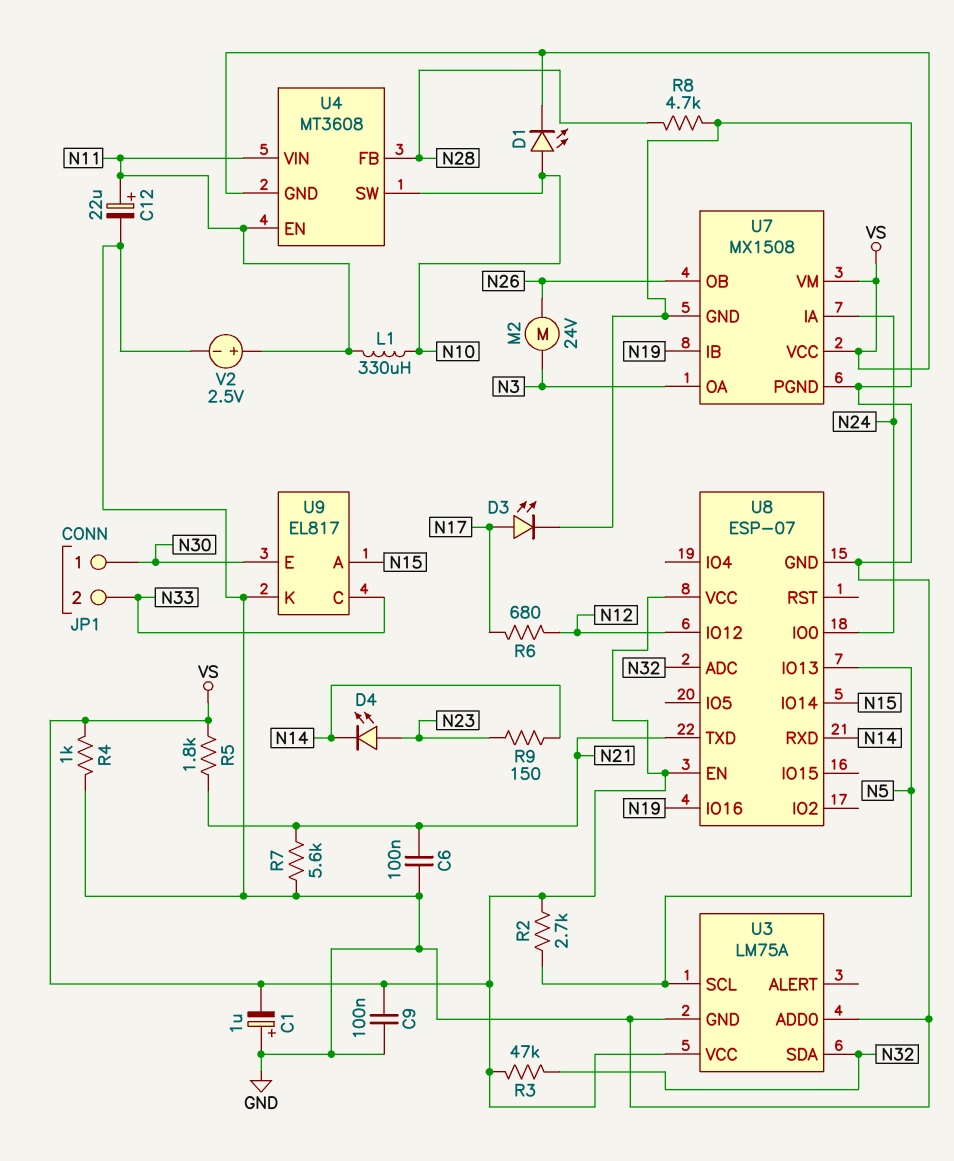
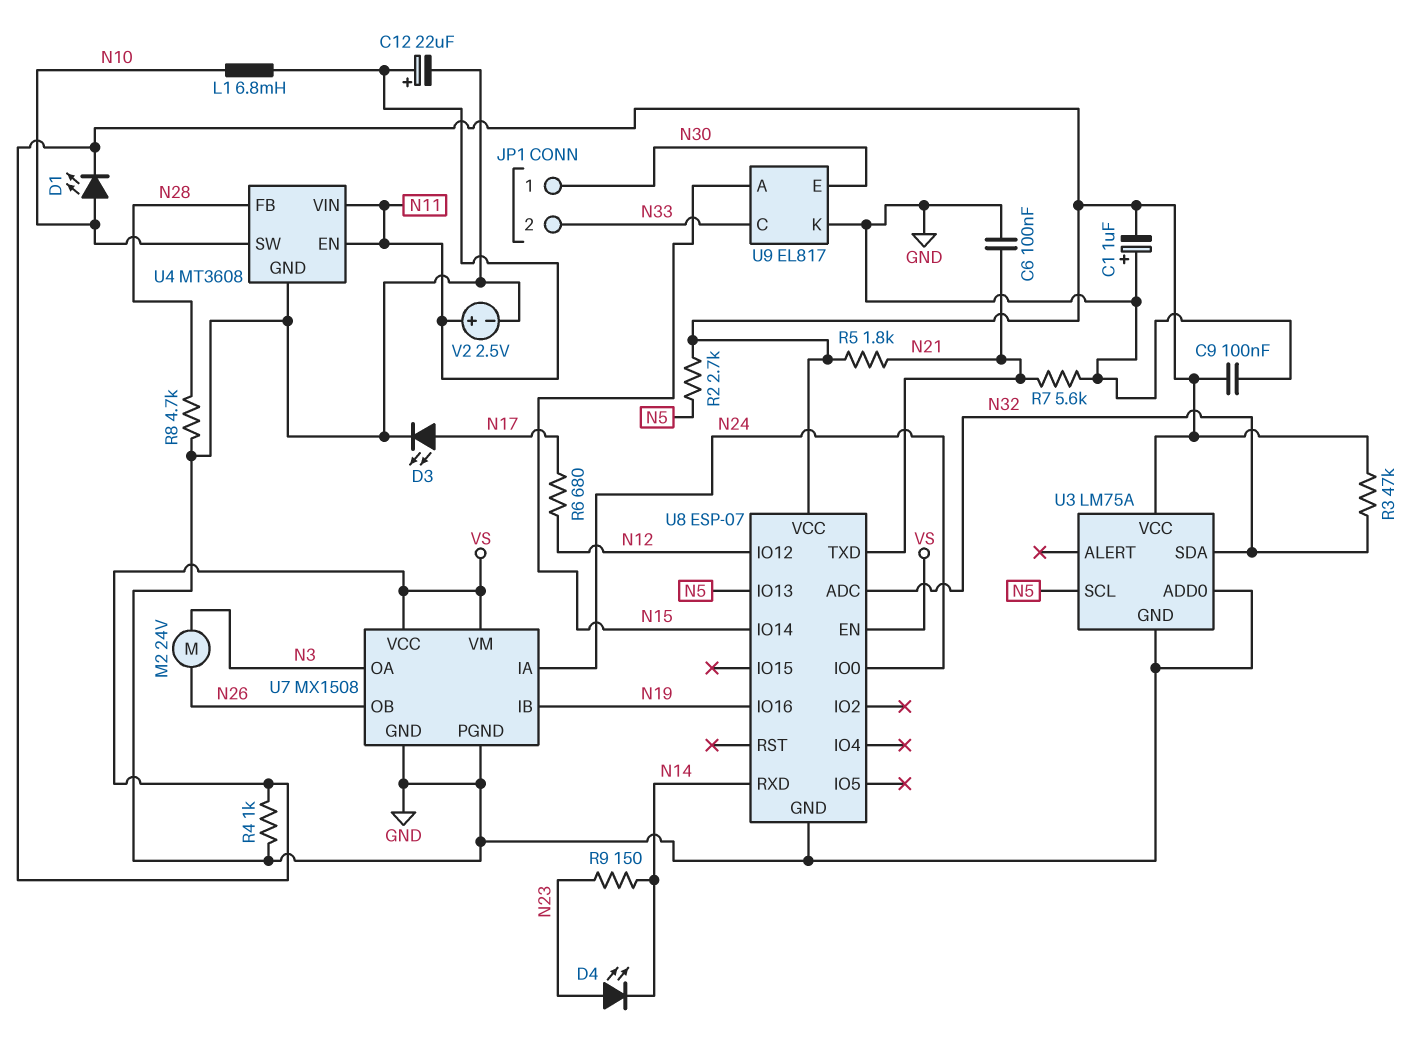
L1: 330uH (N10, N11) -> 6.8mH (N10, N11)
U4 pin GND: VS -> GND

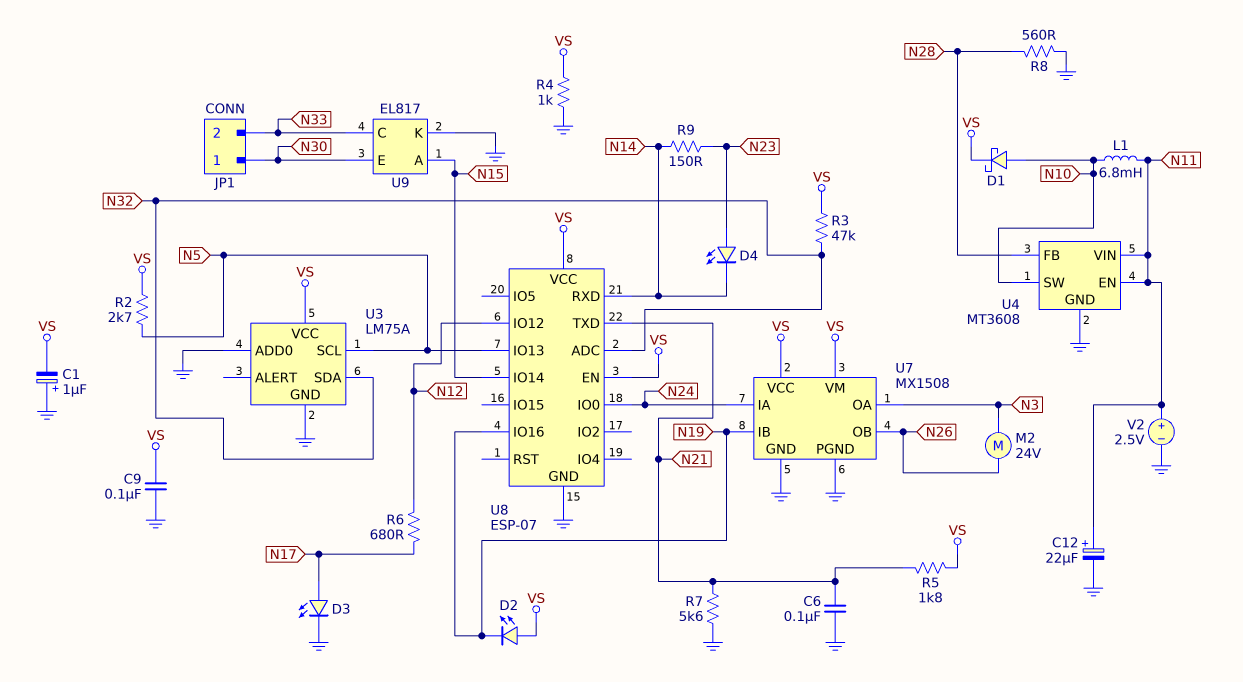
D1: LED (A N10, K VS) -> schottky (A N10, K VS)
D2: none -> LED (A VS, K N19)
R8: 4.7k (GND, N28) -> 560 (GND, N28)

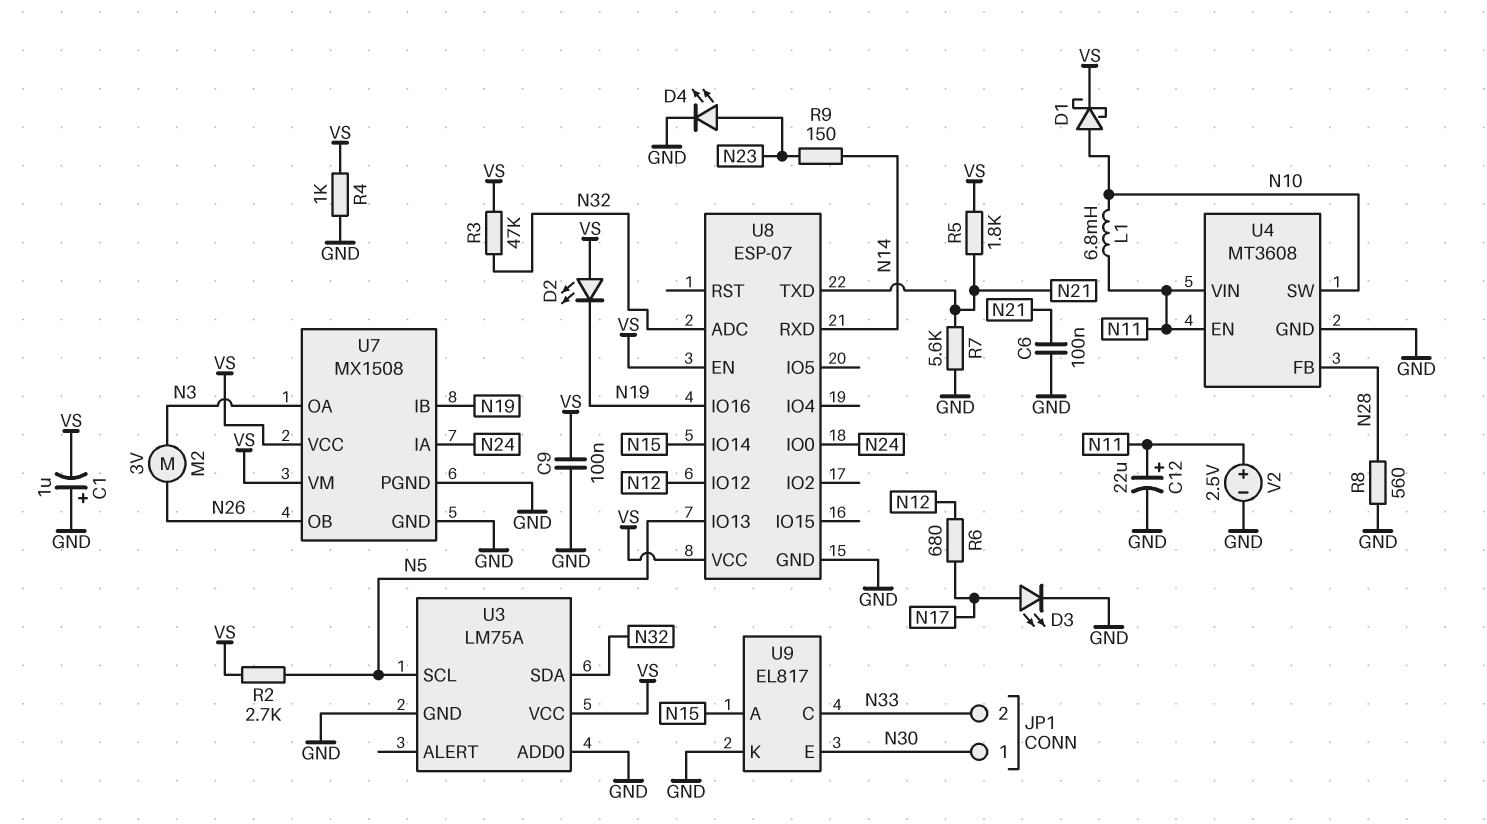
D4: LED (A N23, K N14) -> LED (A N23, K GND)
M2: motor 24V (N3, N26) -> motor 3V (N3, N26)

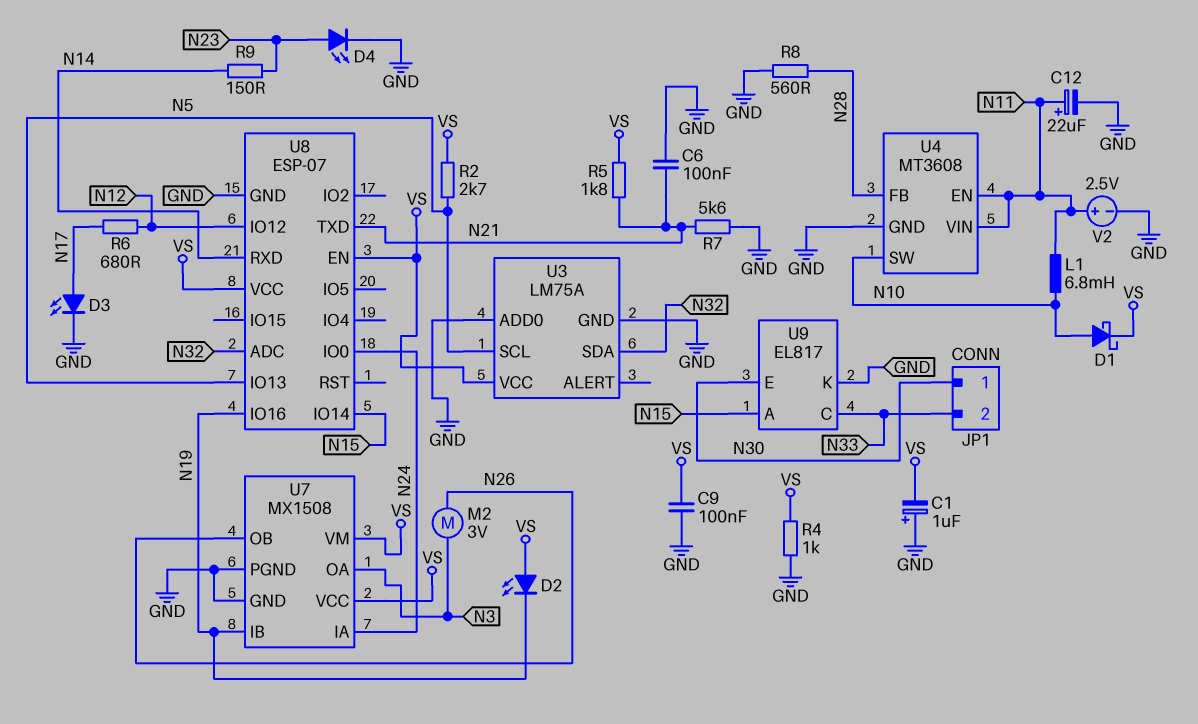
R3: 47k (N32, VS) -> none

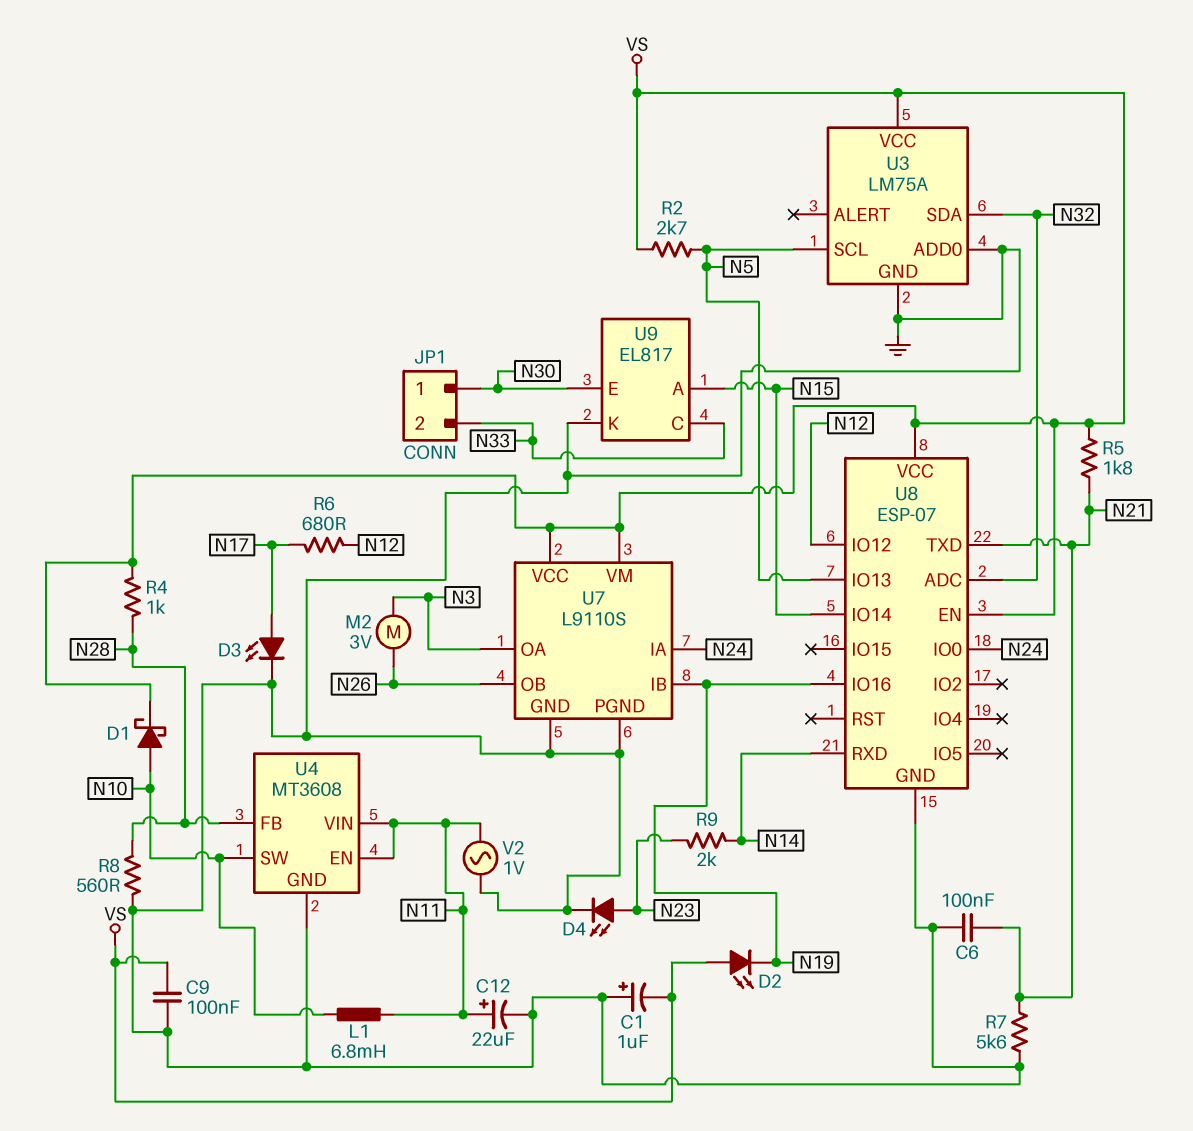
R4: 1k (GND, VS) -> 1k (N28, VS)
R9: 150 (N14, N23) -> 2k (N14, N23)
U7: MX1508 -> L9110S
V2: 2.5V (plus N11, minus GND) -> AC 1V (GND, N11)

